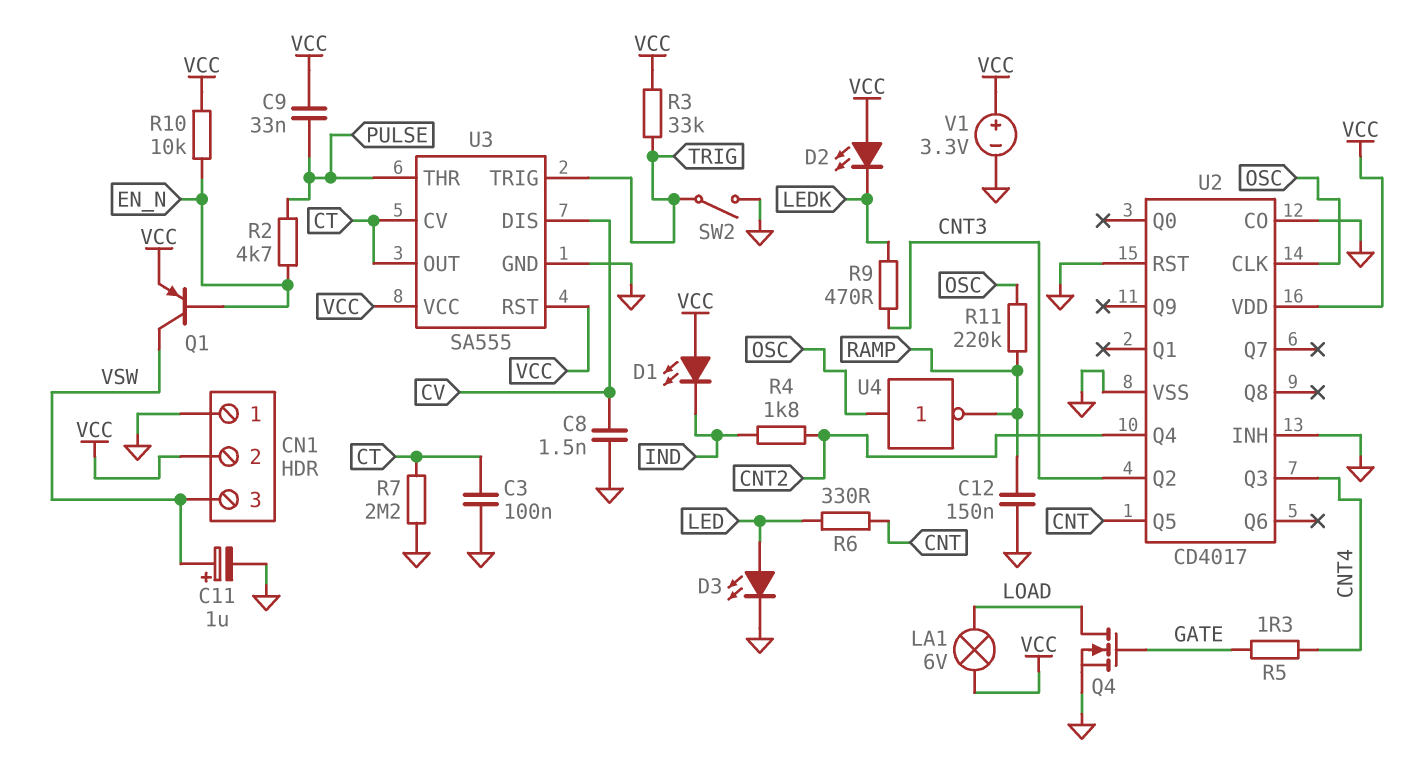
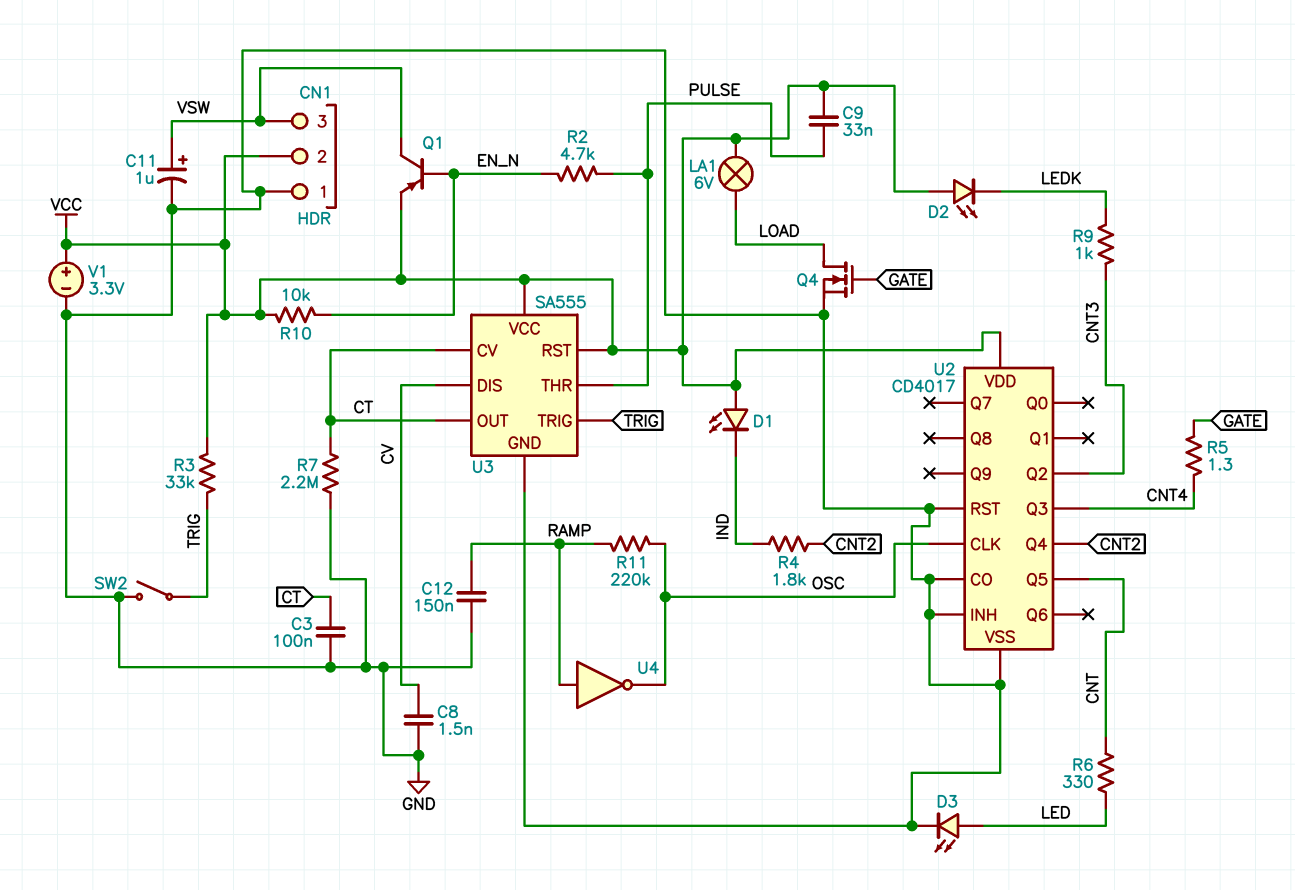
R9: 470 (CNT3, LEDK) -> 1k (CNT3, LEDK)
U4: NOT (in OSC, out RAMP) -> NOT (in RAMP, out OSC)

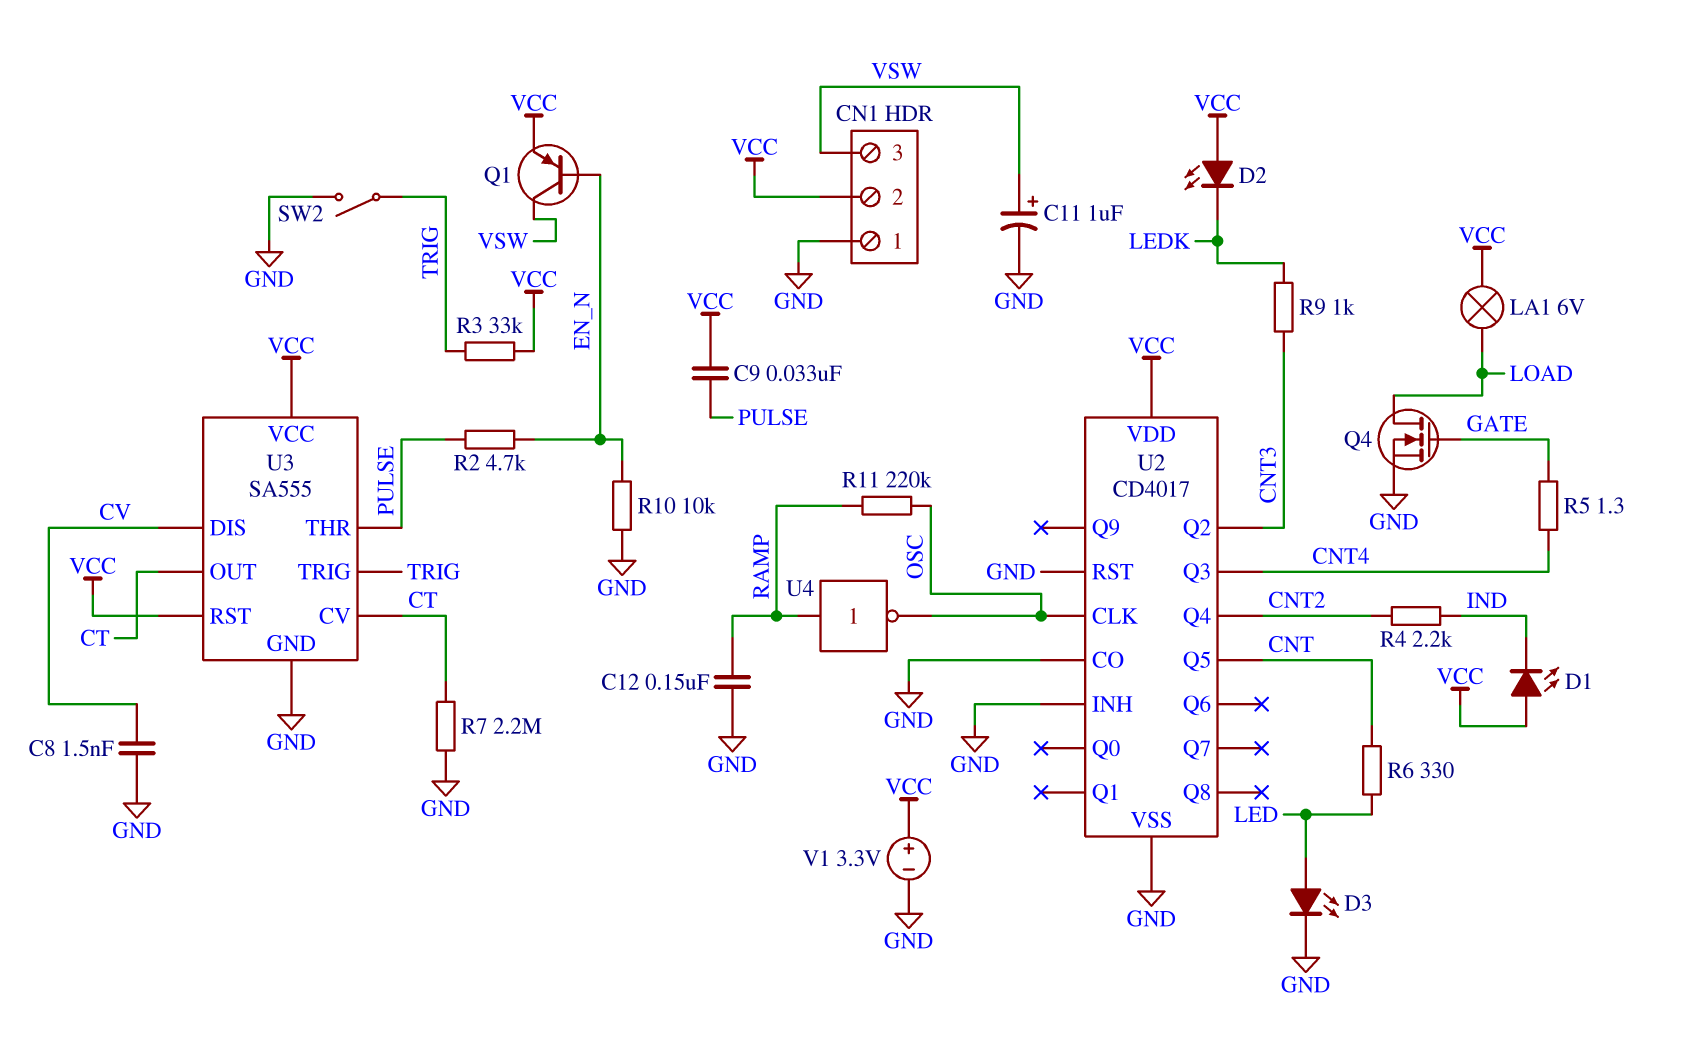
C3: 100nF (CT, GND) -> none
R4: 1.8k (CNT2, IND) -> 2.2k (CNT2, IND)
R10: 10k (EN_N, VCC) -> 10k (EN_N, GND)

